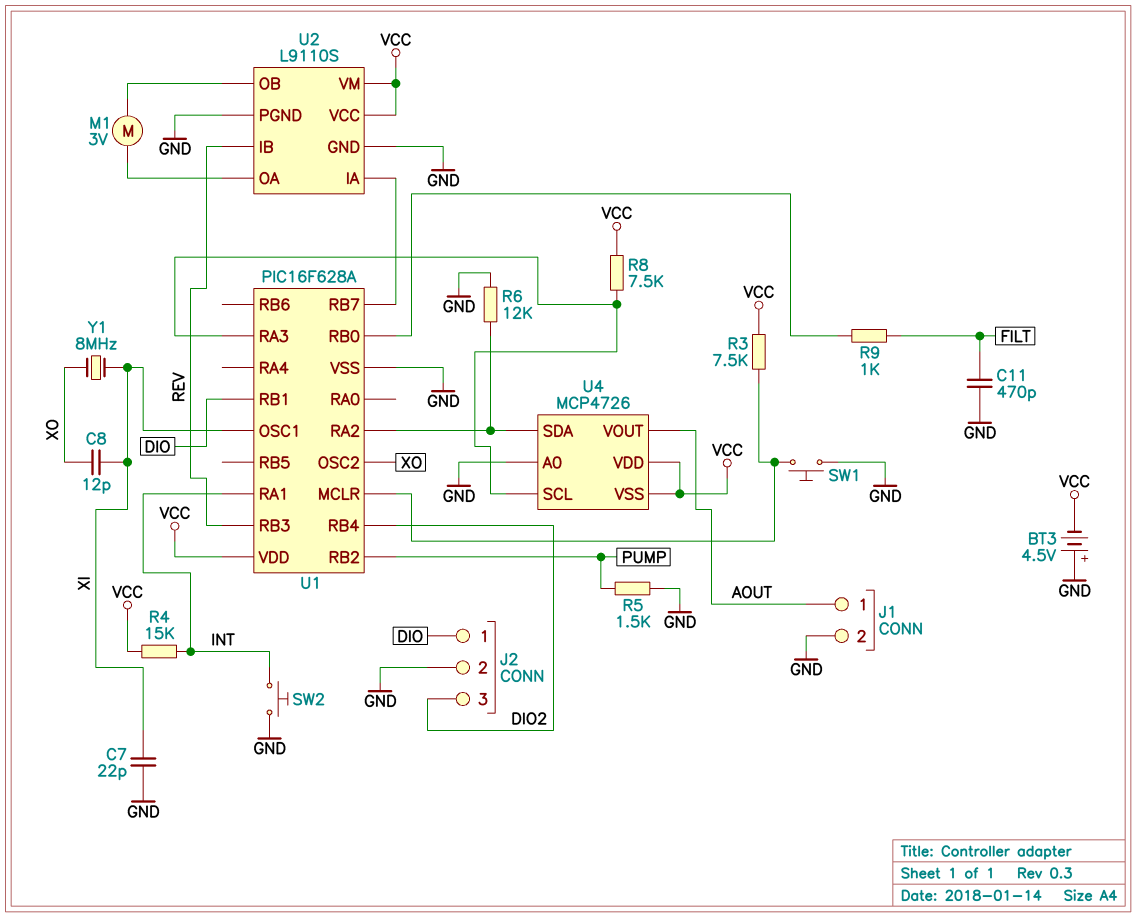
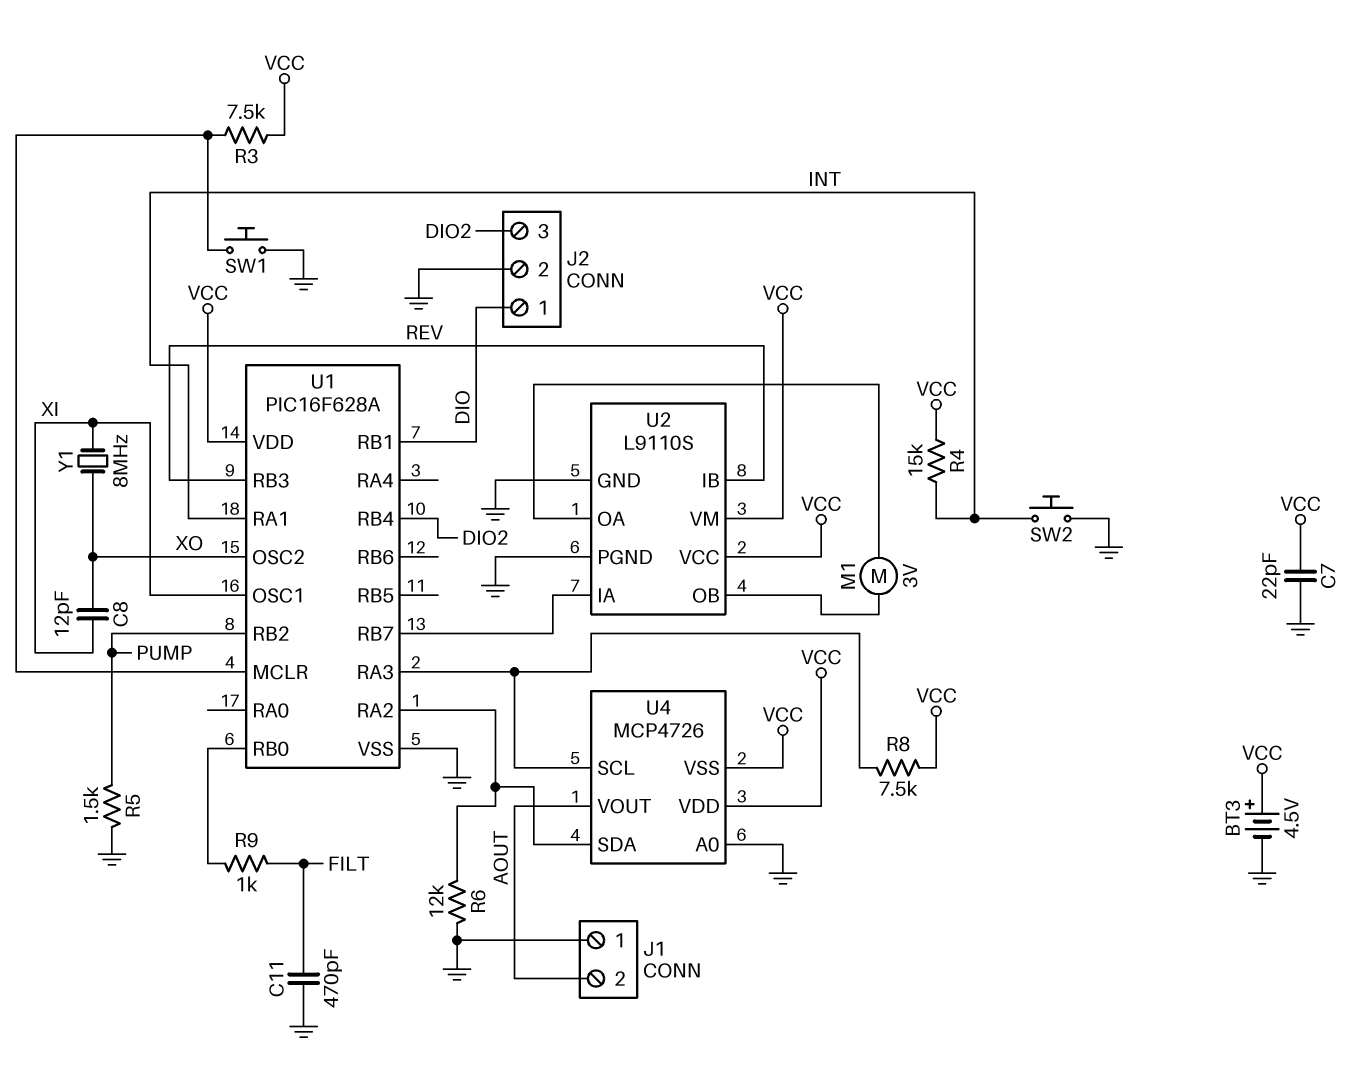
BT3: 4.5V (plus GND, minus VCC) -> 4.5V (plus VCC, minus GND)
C7: 22pF (GND, XI) -> 22pF (GND, VCC)
J1 pin 1: AOUT -> GND
J1 pin 2: GND -> AOUT

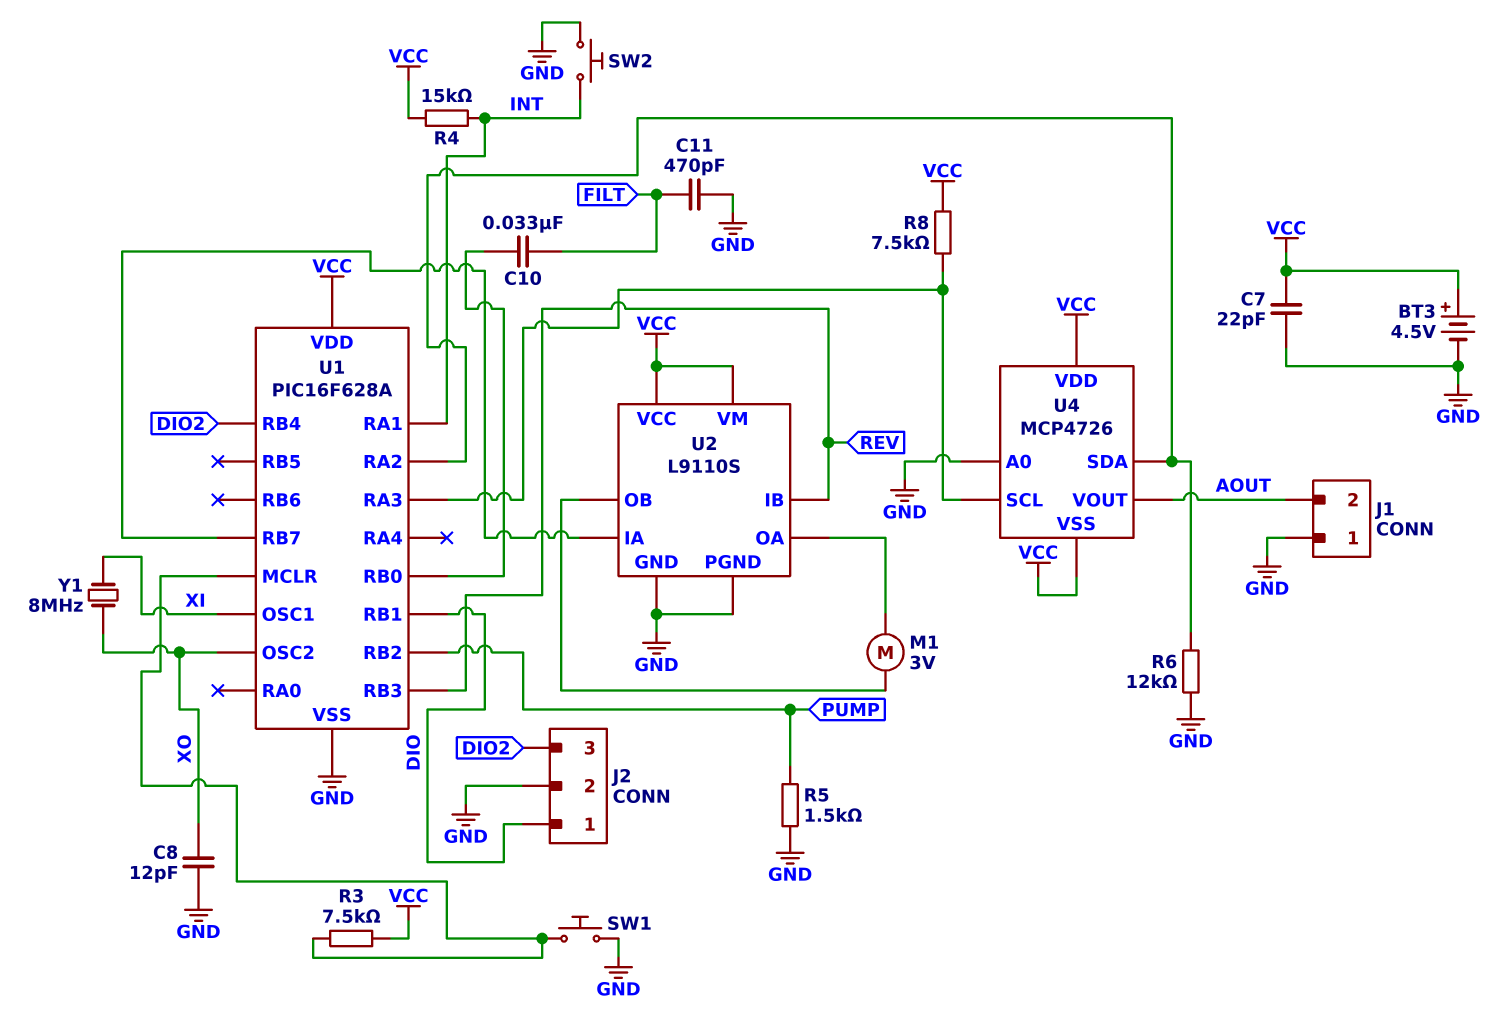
C8: 12pF (XI, XO) -> 12pF (GND, XO)
C10: none -> 33nF (FILT, U1/RB0)
R9: 1k (FILT, U1/RB0) -> none

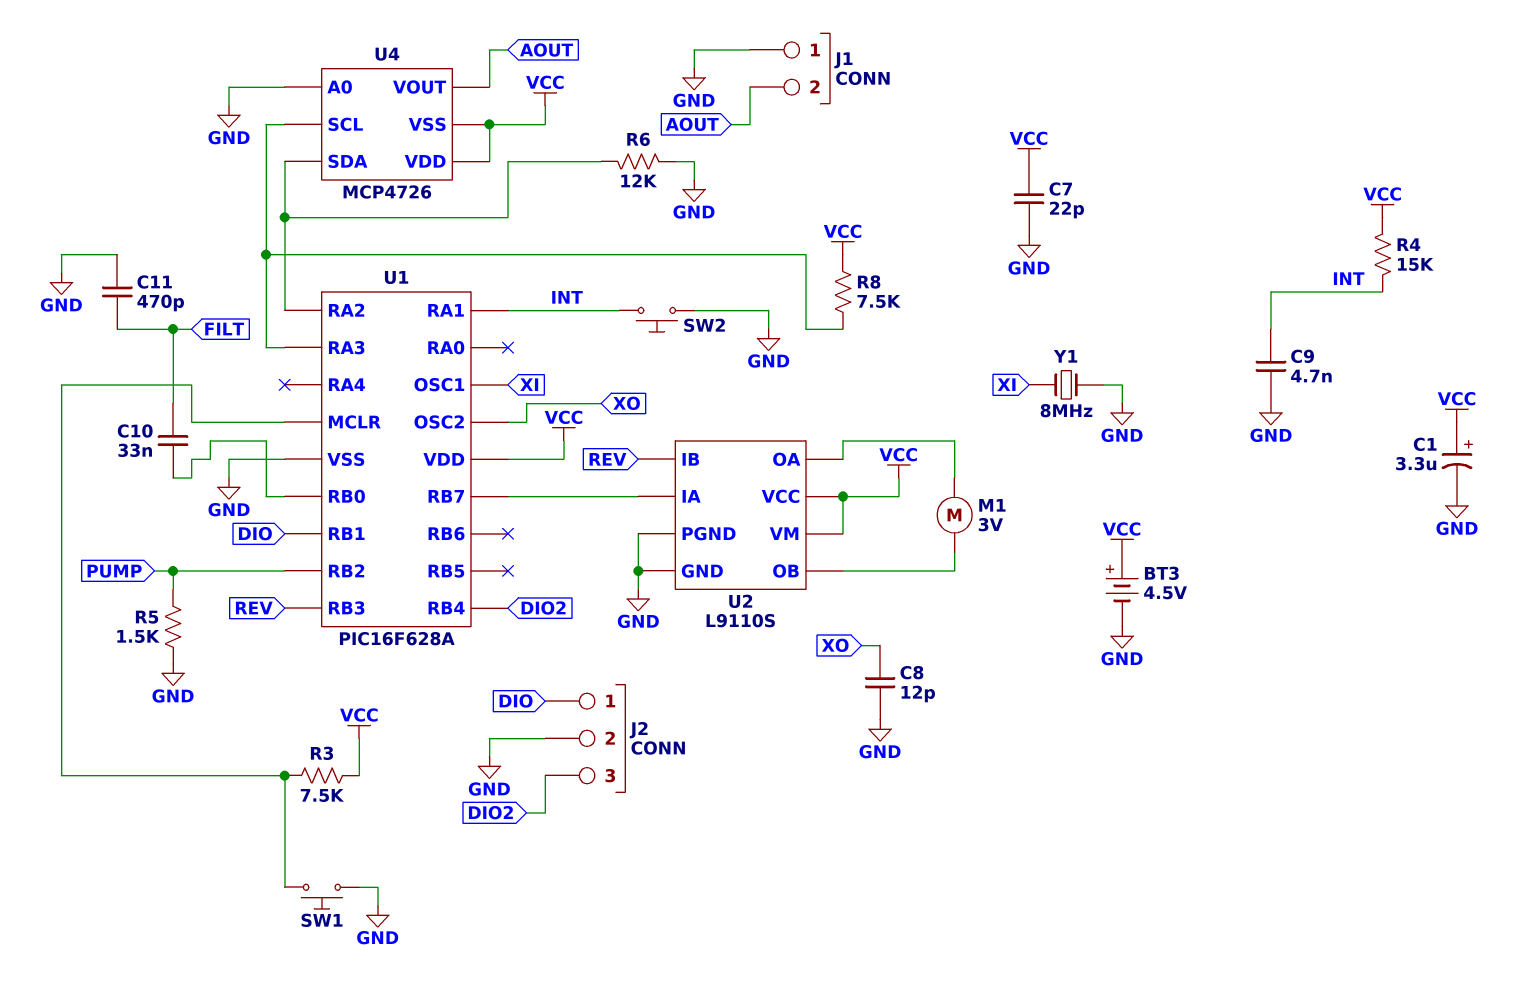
C1: none -> 3.3uF (plus VCC, minus GND)
C9: none -> 4.7nF (GND, INT)
Y1: 8MHz (XI, XO) -> 8MHz (GND, XI)

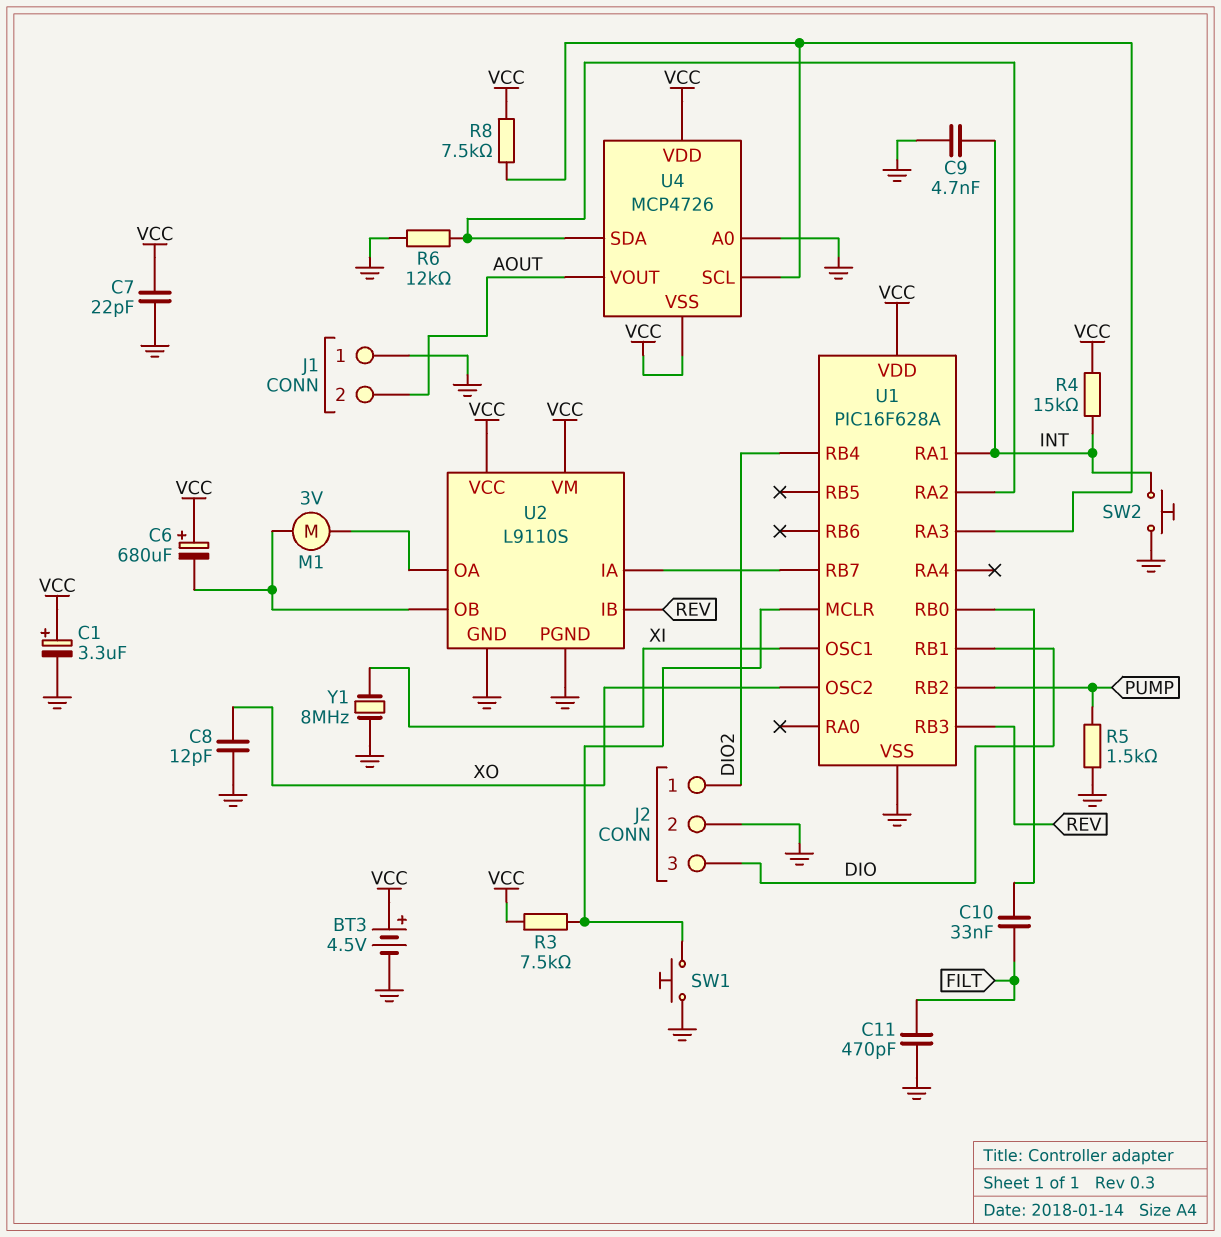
C6: none -> 680uF (plus VCC, minus U2/OB)
J2 pin 1: DIO -> DIO2
J2 pin 3: DIO2 -> DIO

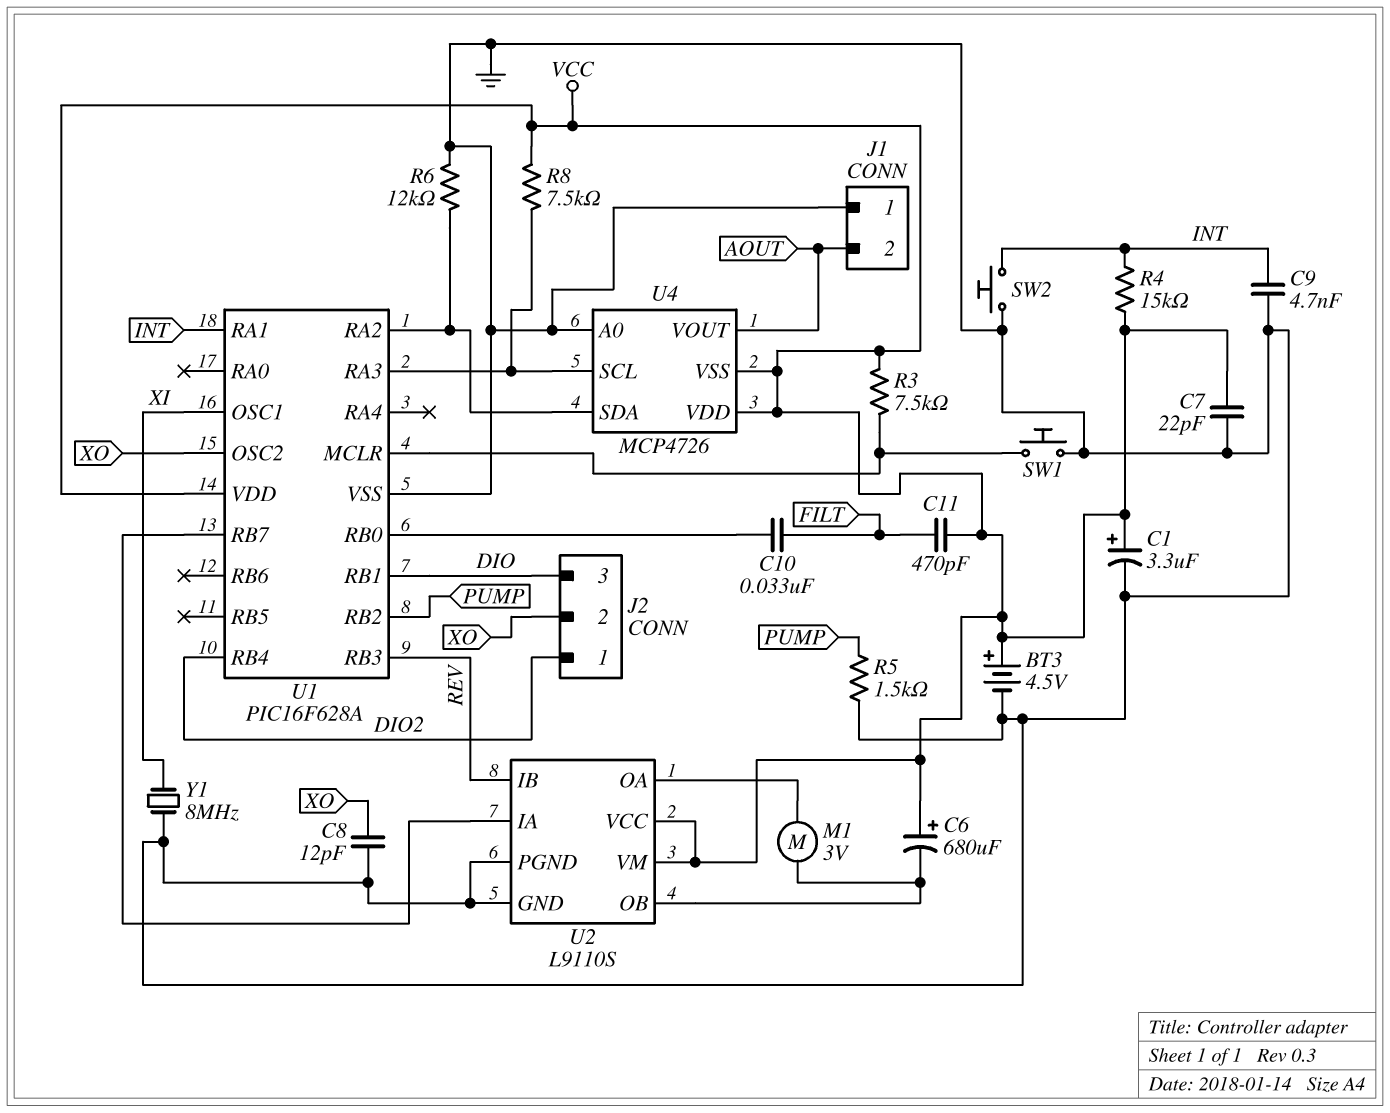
C11: 470pF (FILT, GND) -> 470pF (FILT, VCC)
J2 pin 2: GND -> XO

